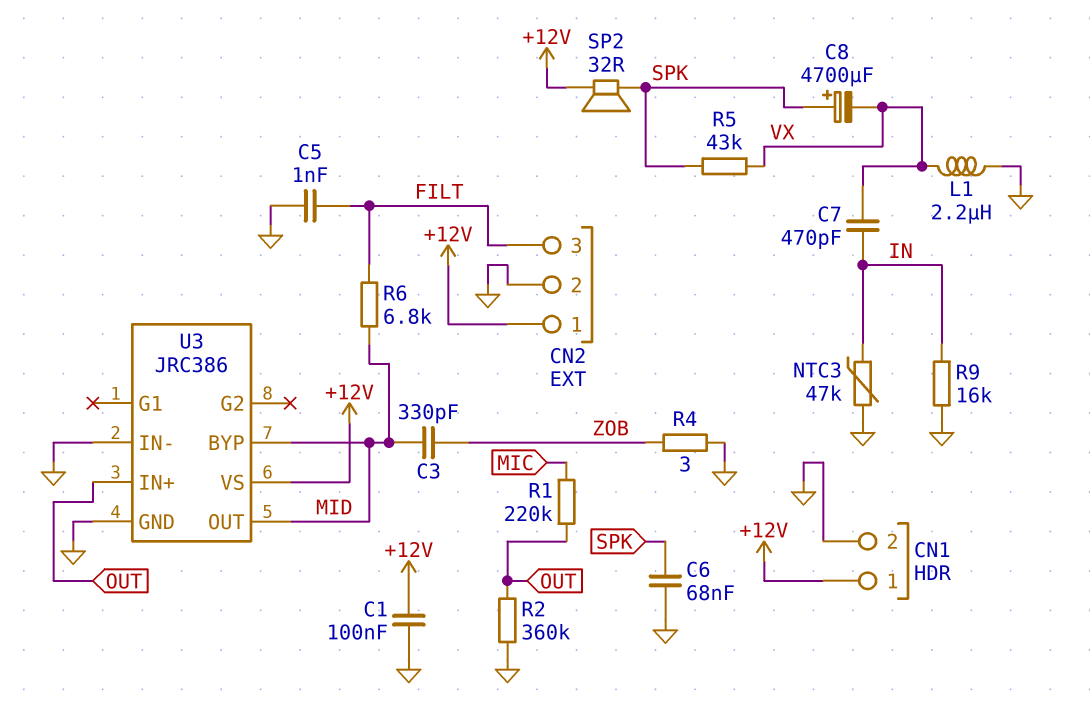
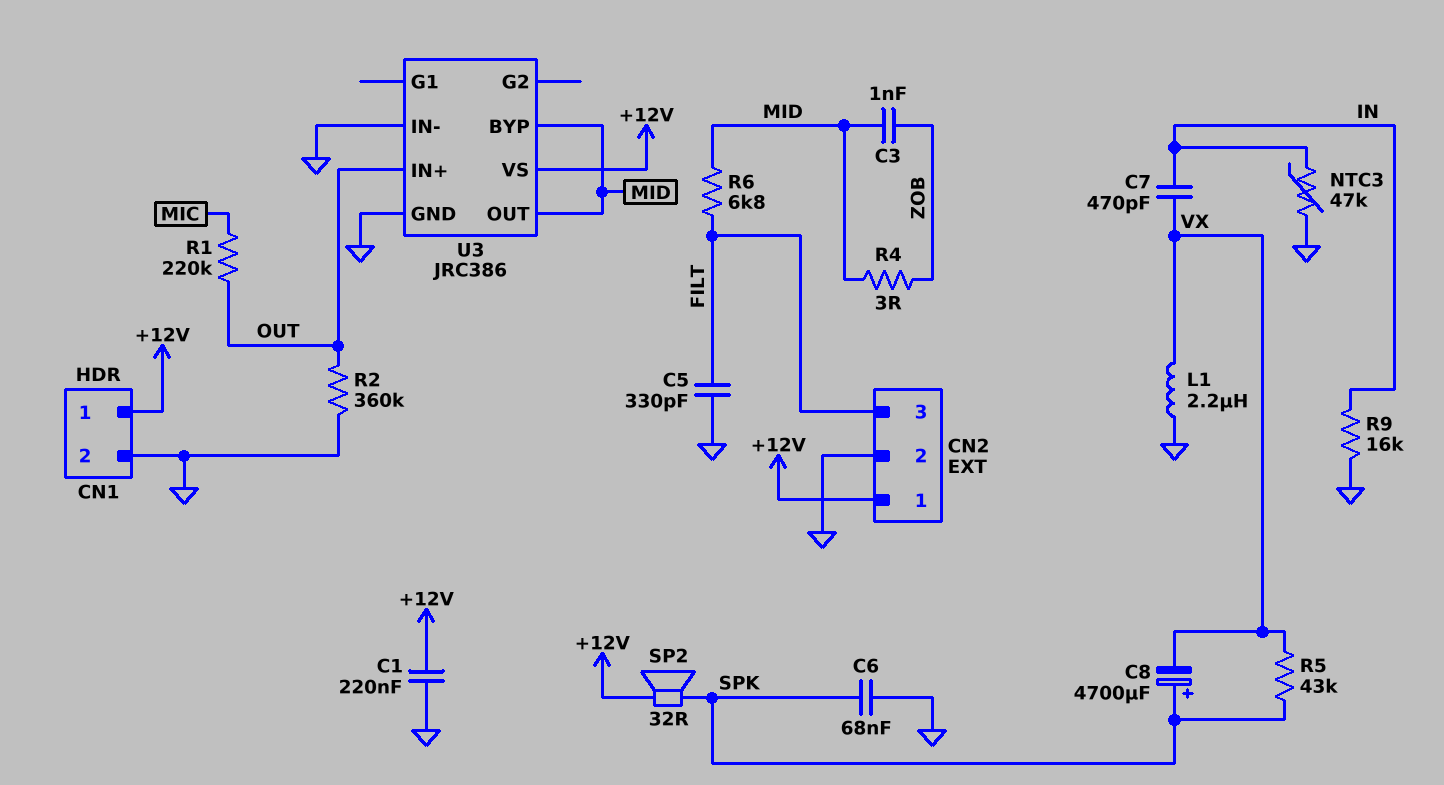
C1: 100nF (+12V, GND) -> 220nF (+12V, GND)
C3: 330pF (MID, ZOB) -> 1nF (MID, ZOB)
C5: 1nF (FILT, GND) -> 330pF (FILT, GND)
R4: 3 (GND, ZOB) -> 3 (MID, ZOB)

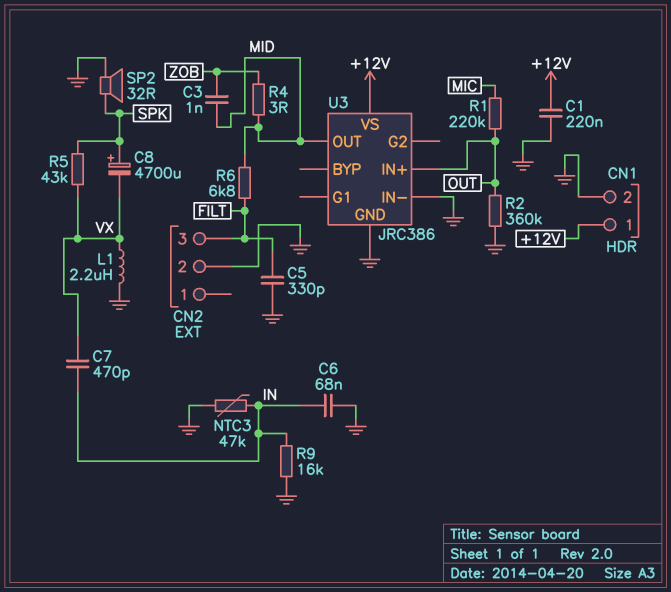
C6: 68nF (GND, SPK) -> 68nF (GND, IN)
CN2 pin 1: +12V -> none
SP2: speaker 32R (+12V, SPK) -> speaker 32R (GND, SPK)
U3 pin BYP: MID -> none

